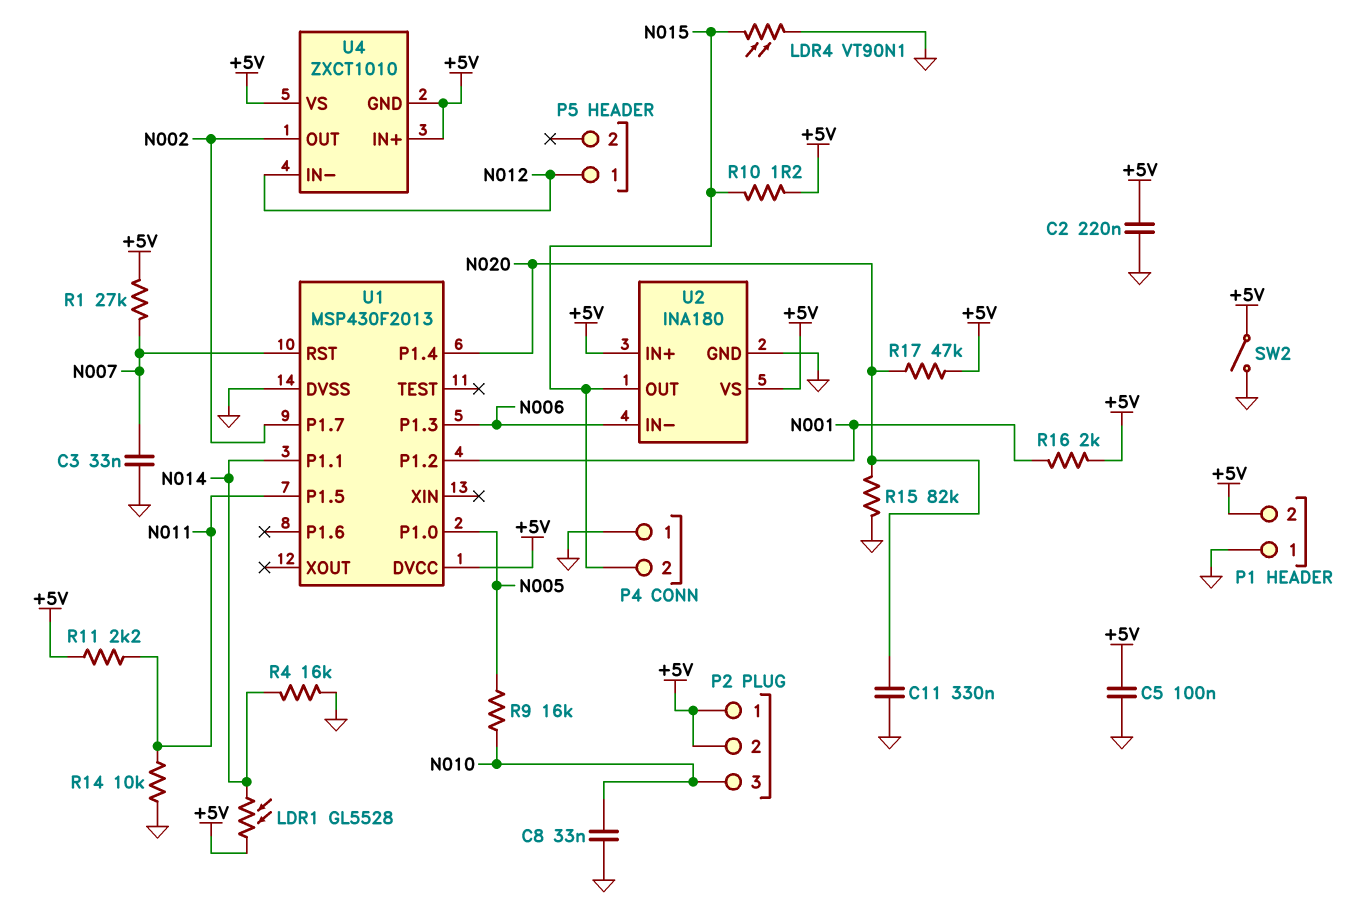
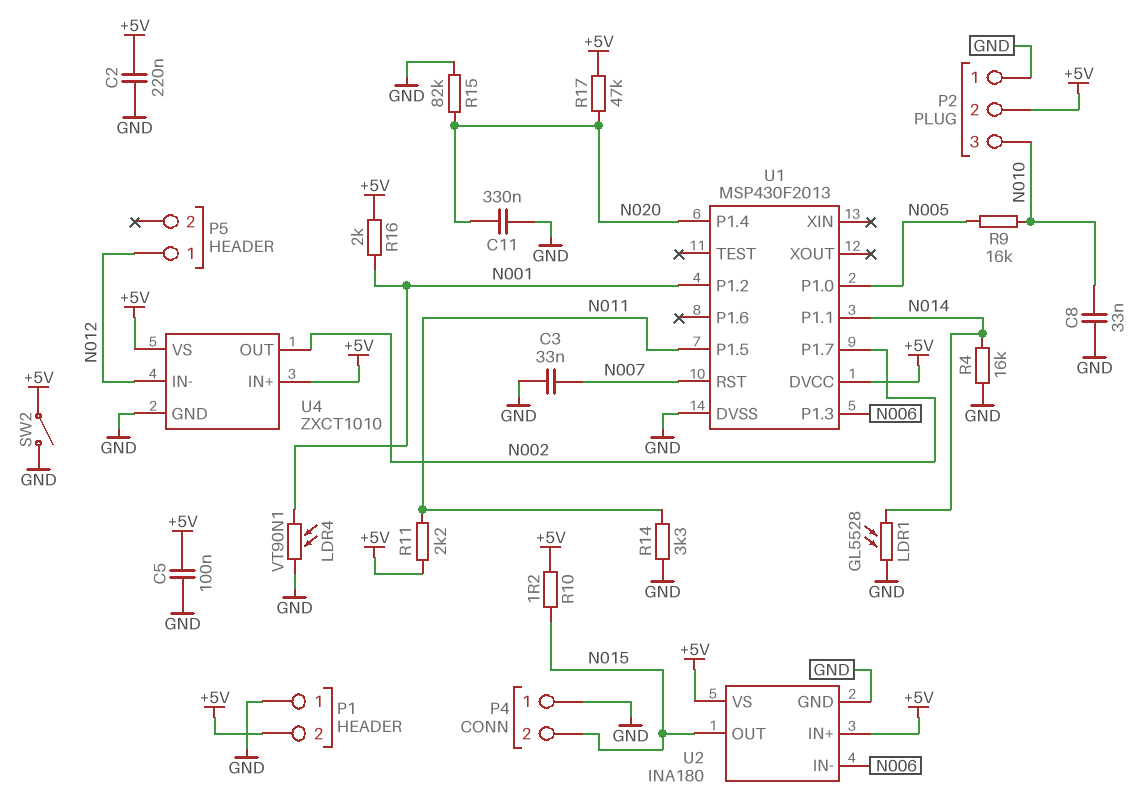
LDR1: GL5528 (+5V, N014) -> GL5528 (GND, N014)
LDR4: VT90N1 (GND, N015) -> VT90N1 (GND, N001)
P2 pin 1: +5V -> GND
R1: 27k (+5V, N007) -> none
R14: 10k (GND, N011) -> 3.3k (GND, N011)
U4 pin GND: +5V -> GND

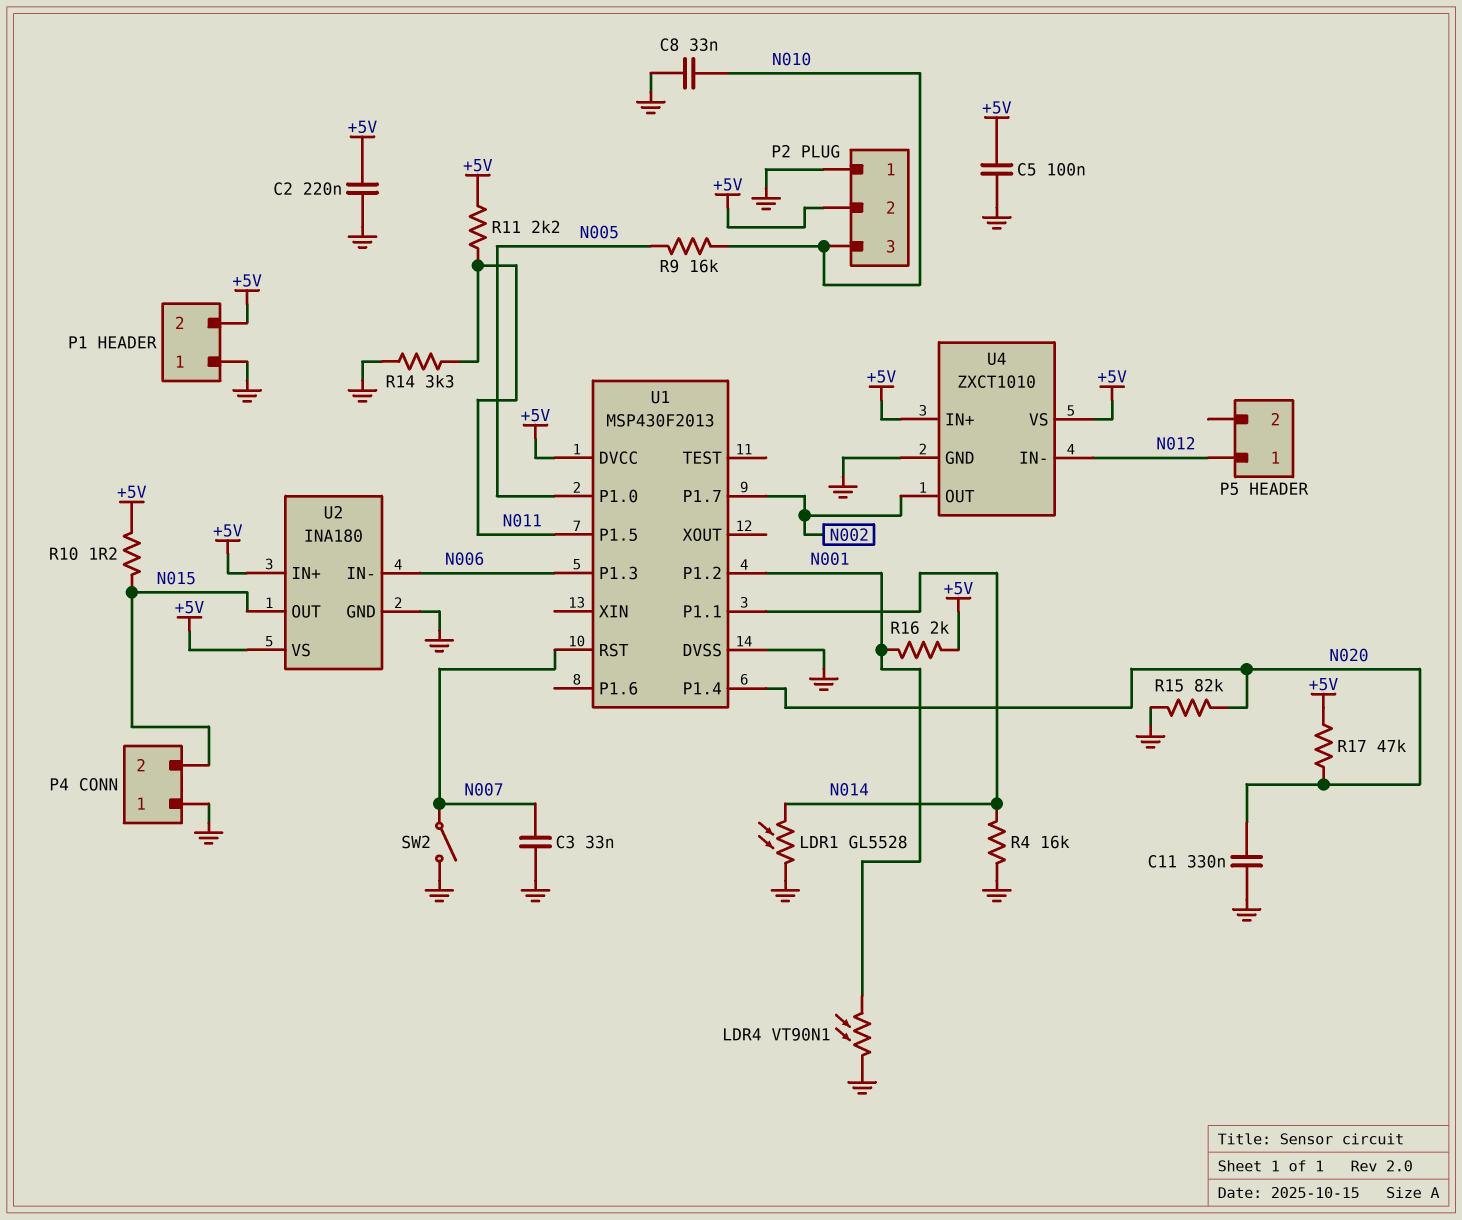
SW2: switch (+5V, GND) -> switch (GND, N007)

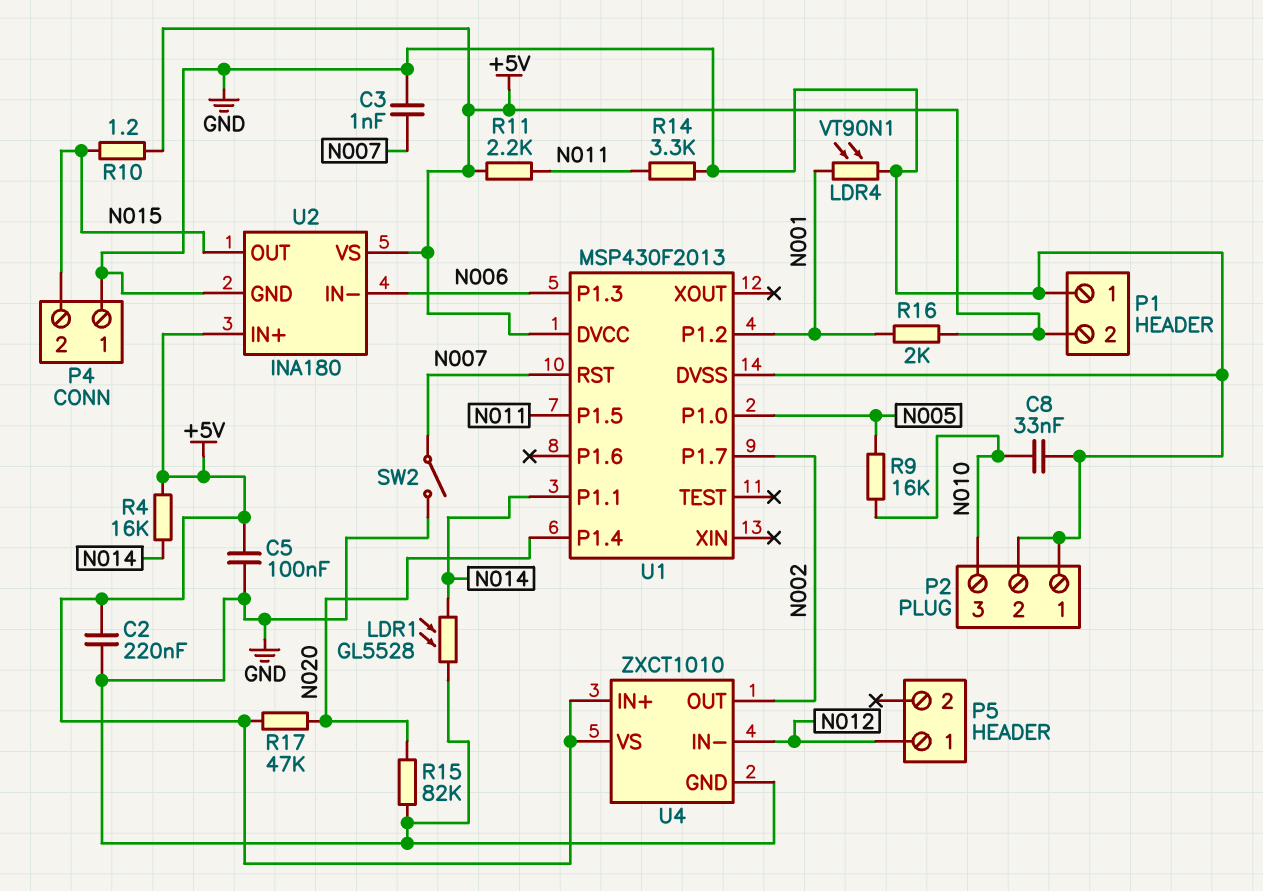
C3: 33nF (GND, N007) -> 1nF (GND, N007)
C11: 330nF (GND, N020) -> none
P2 pin 2: +5V -> GND
R4: 16k (GND, N014) -> 16k (+5V, N014)

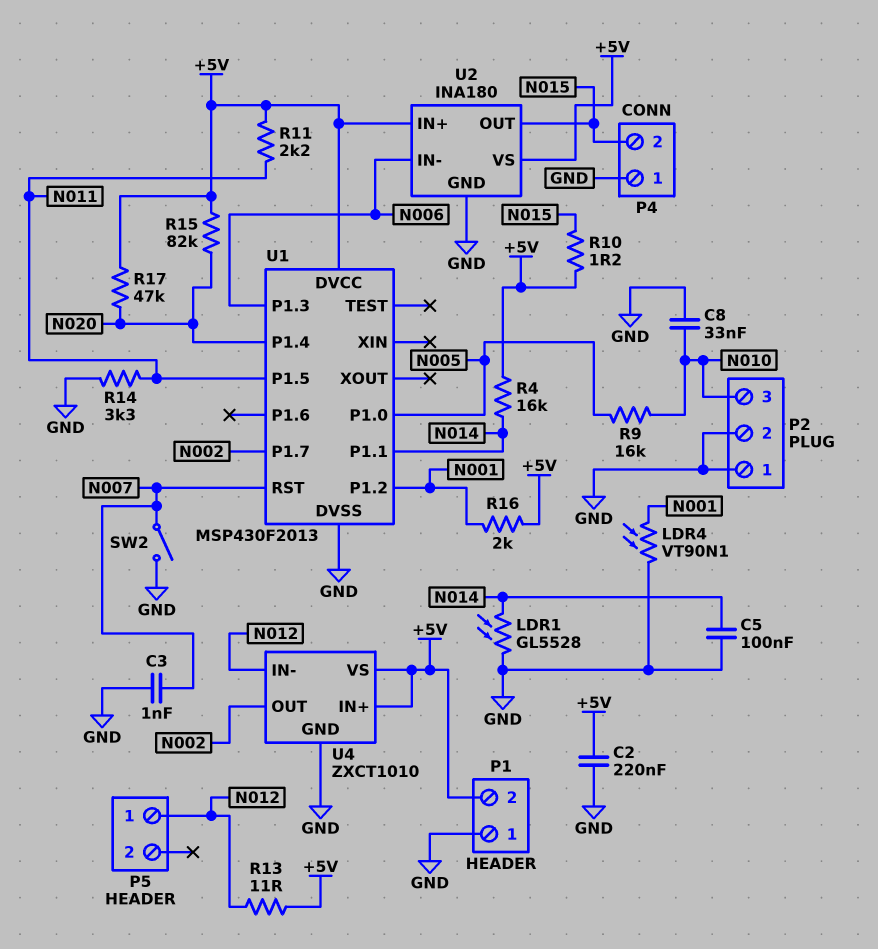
C5: 100nF (+5V, GND) -> 100nF (GND, N014)
R13: none -> 11 (+5V, N012)
R15: 82k (GND, N020) -> 82k (+5V, N020)

